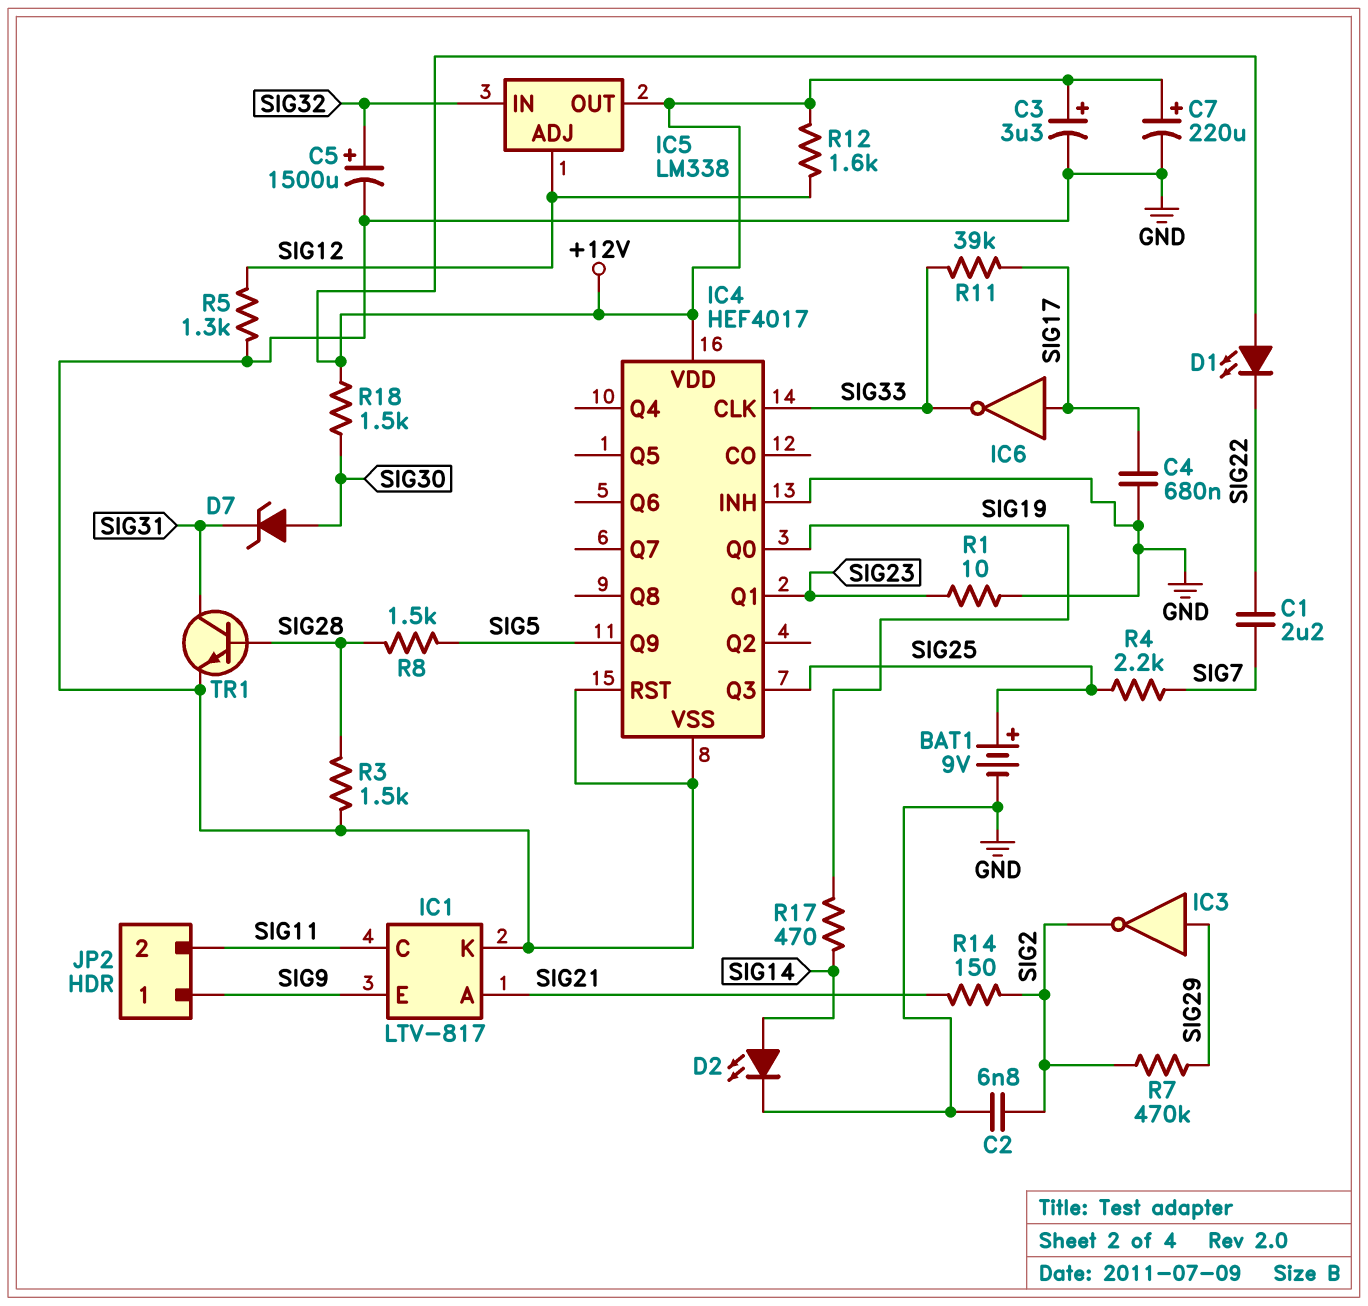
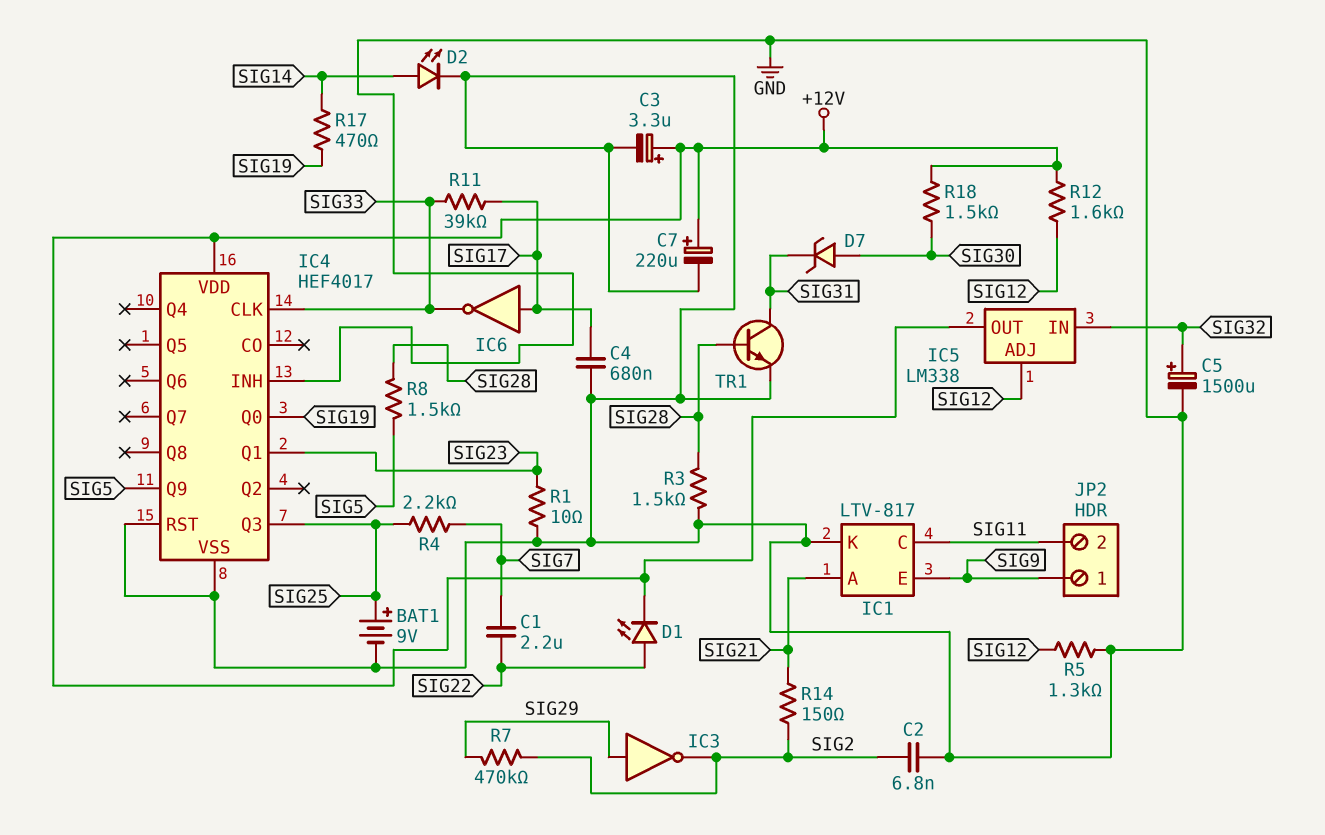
D1: LED (A +12V, K SIG22) -> LED (A SIG22, K +12V)

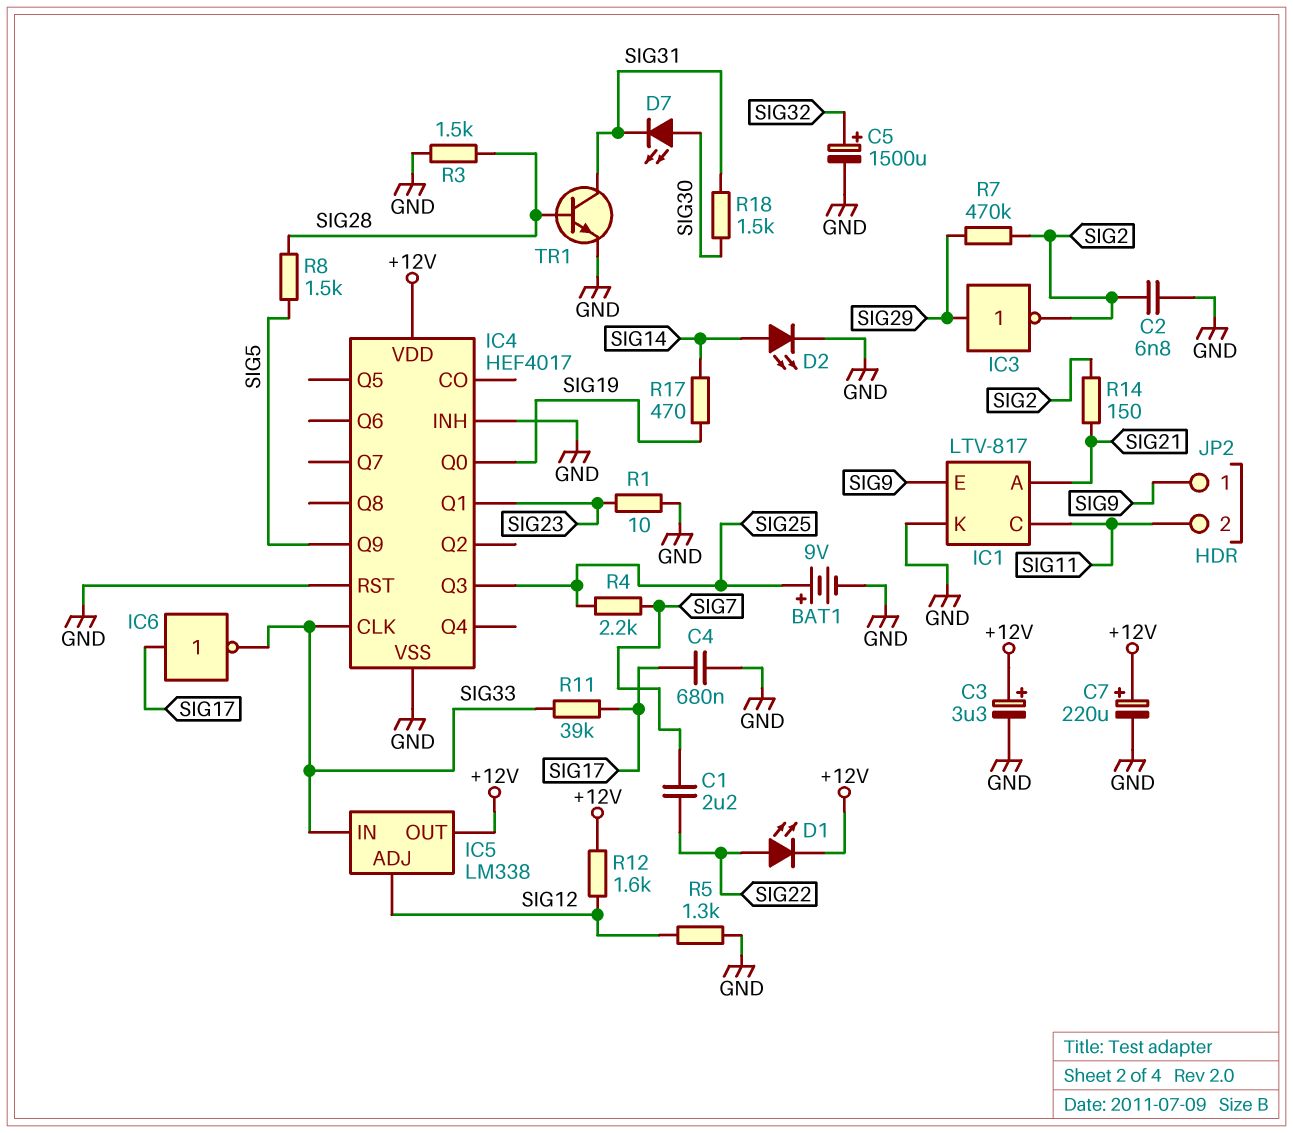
D7: zener (A SIG30, K SIG31) -> LED (A SIG30, K SIG31)
IC5 pin IN: SIG32 -> SIG33
R18: 1.5k (+12V, SIG30) -> 1.5k (SIG30, SIG31)

